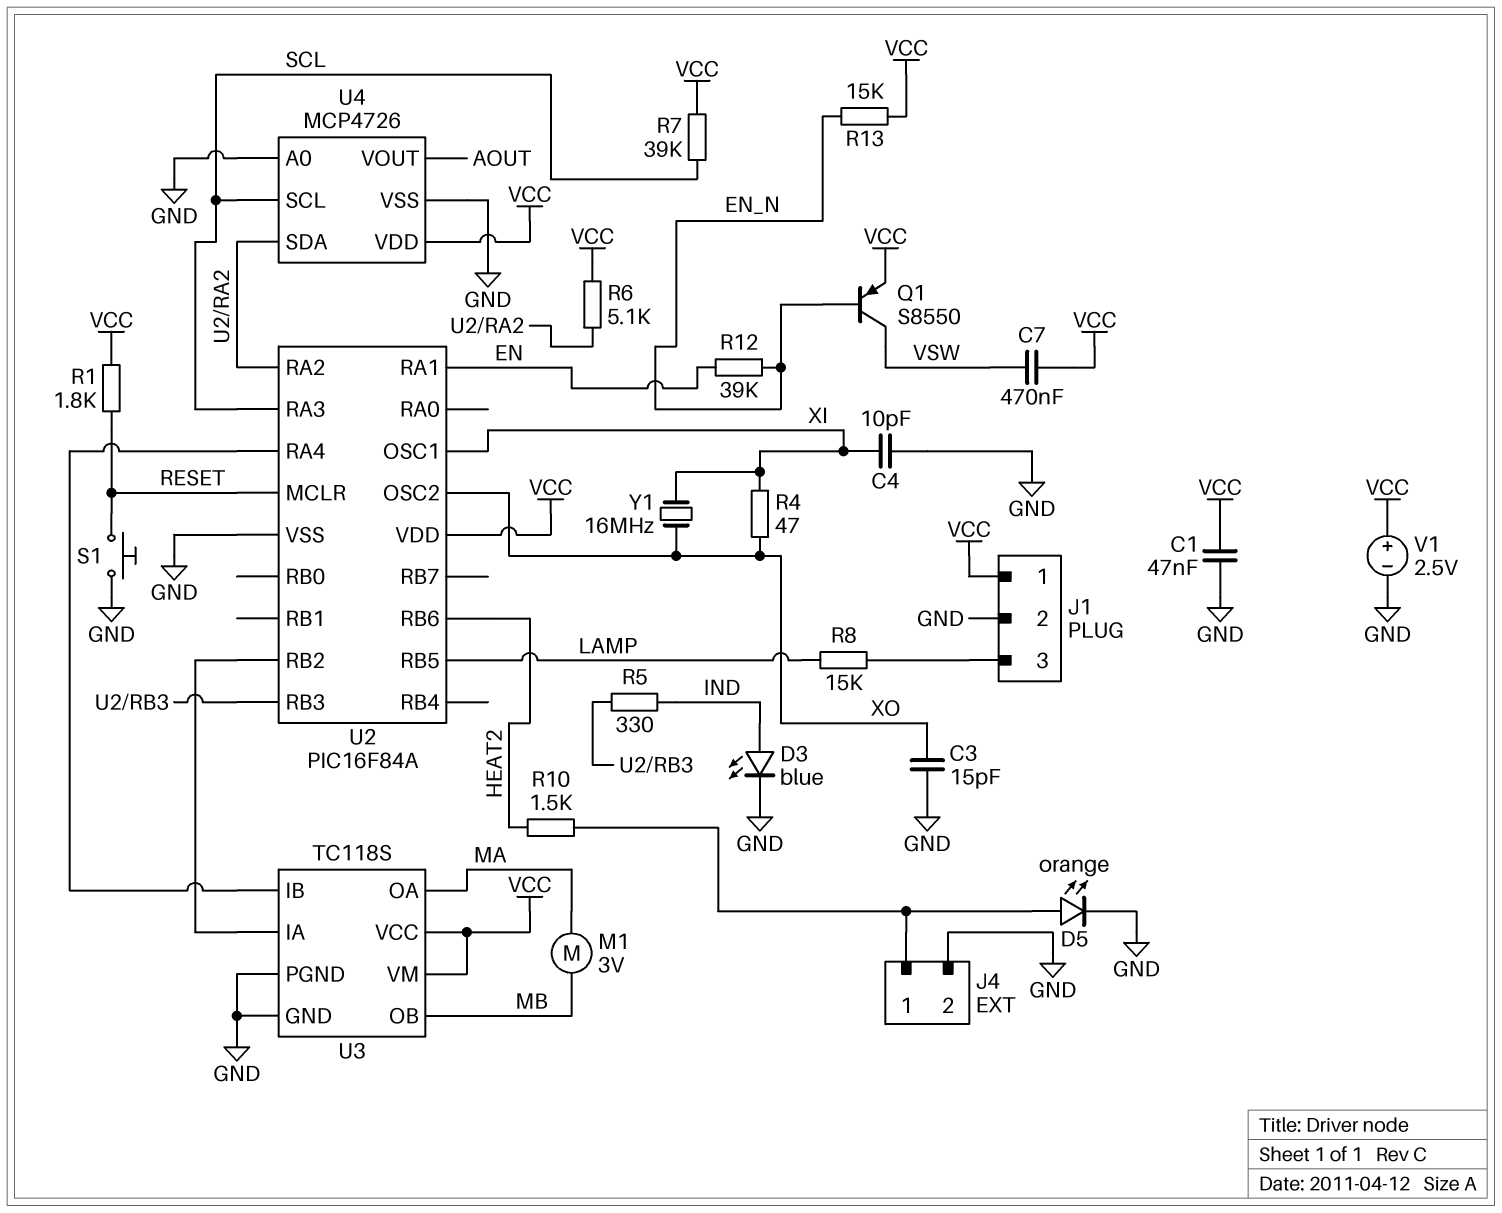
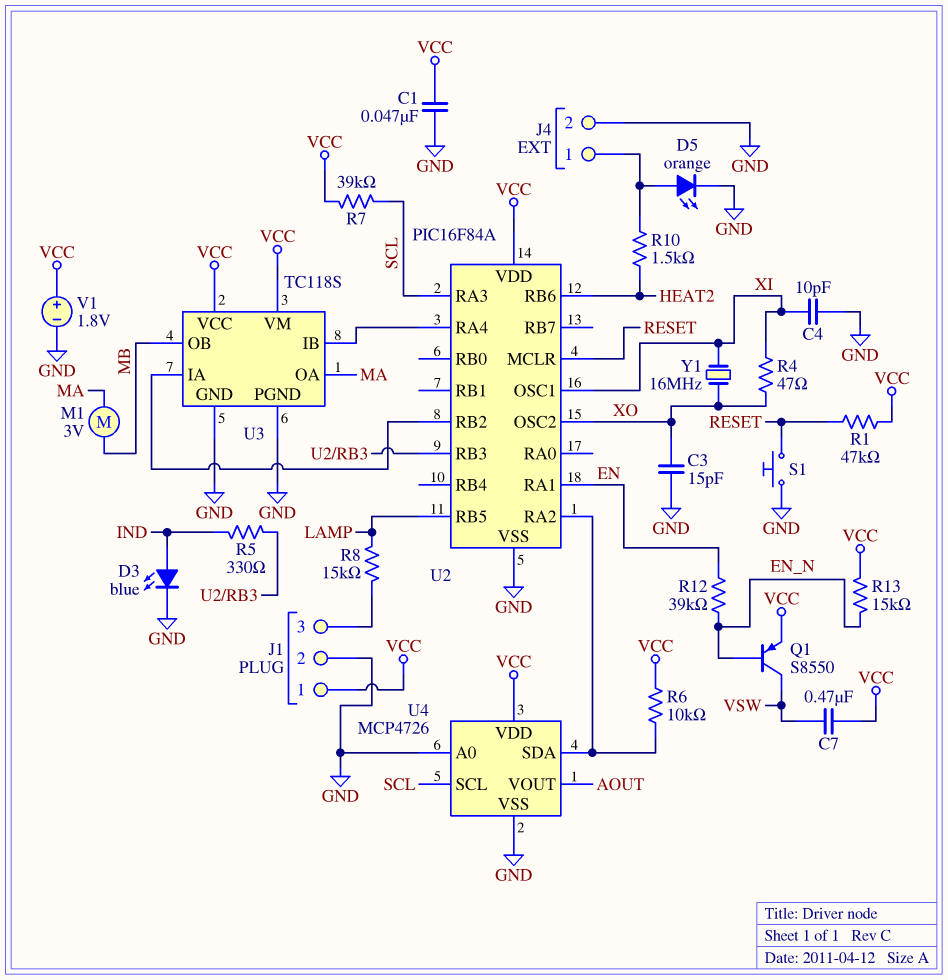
R1: 1.8k (RESET, VCC) -> 47k (RESET, VCC)
R6: 5.1k (U2/RA2, VCC) -> 10k (U2/RA2, VCC)
V1: 2.5V (plus VCC, minus GND) -> 1.8V (plus VCC, minus GND)

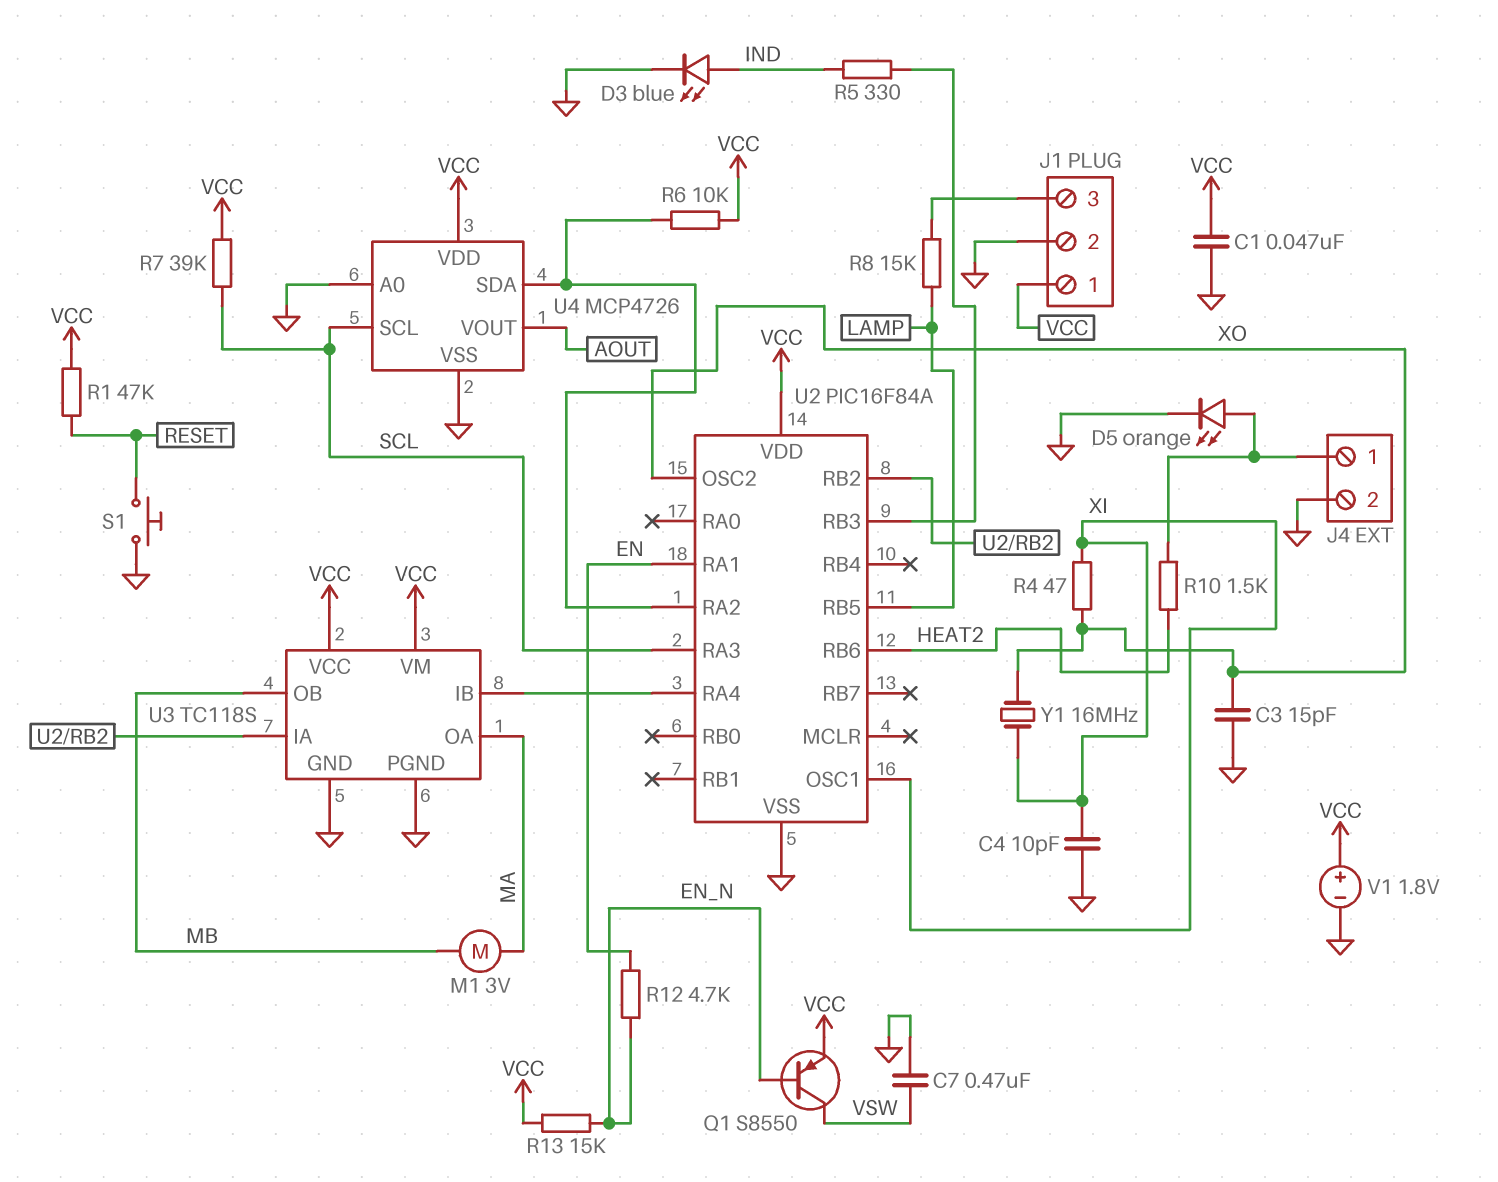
C7: 470nF (VCC, VSW) -> 470nF (GND, VSW)
R12: 39k (EN, EN_N) -> 4.7k (EN, EN_N)
U2 pin MCLR: RESET -> none

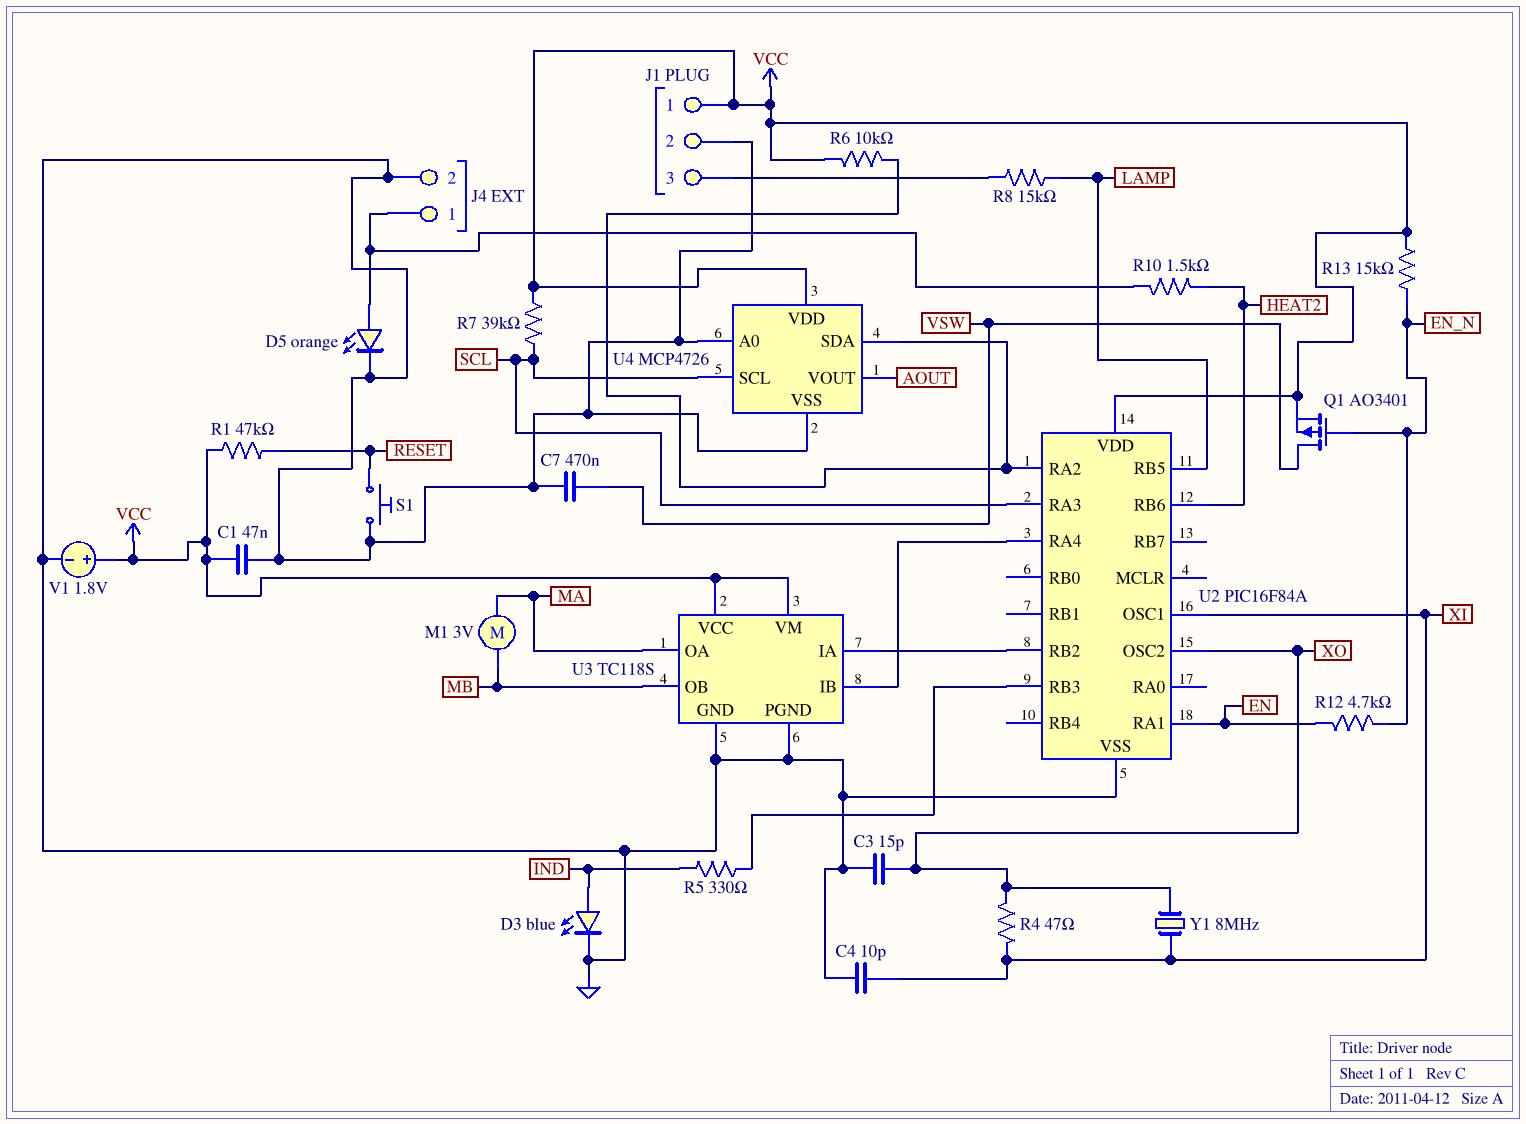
Q1: PNP S8550 (B EN_N, C VSW, E VCC) -> PMOS AO3401 (G EN_N, D VSW, S VCC)
Y1: 16MHz (XI, XO) -> 8MHz (XI, XO)

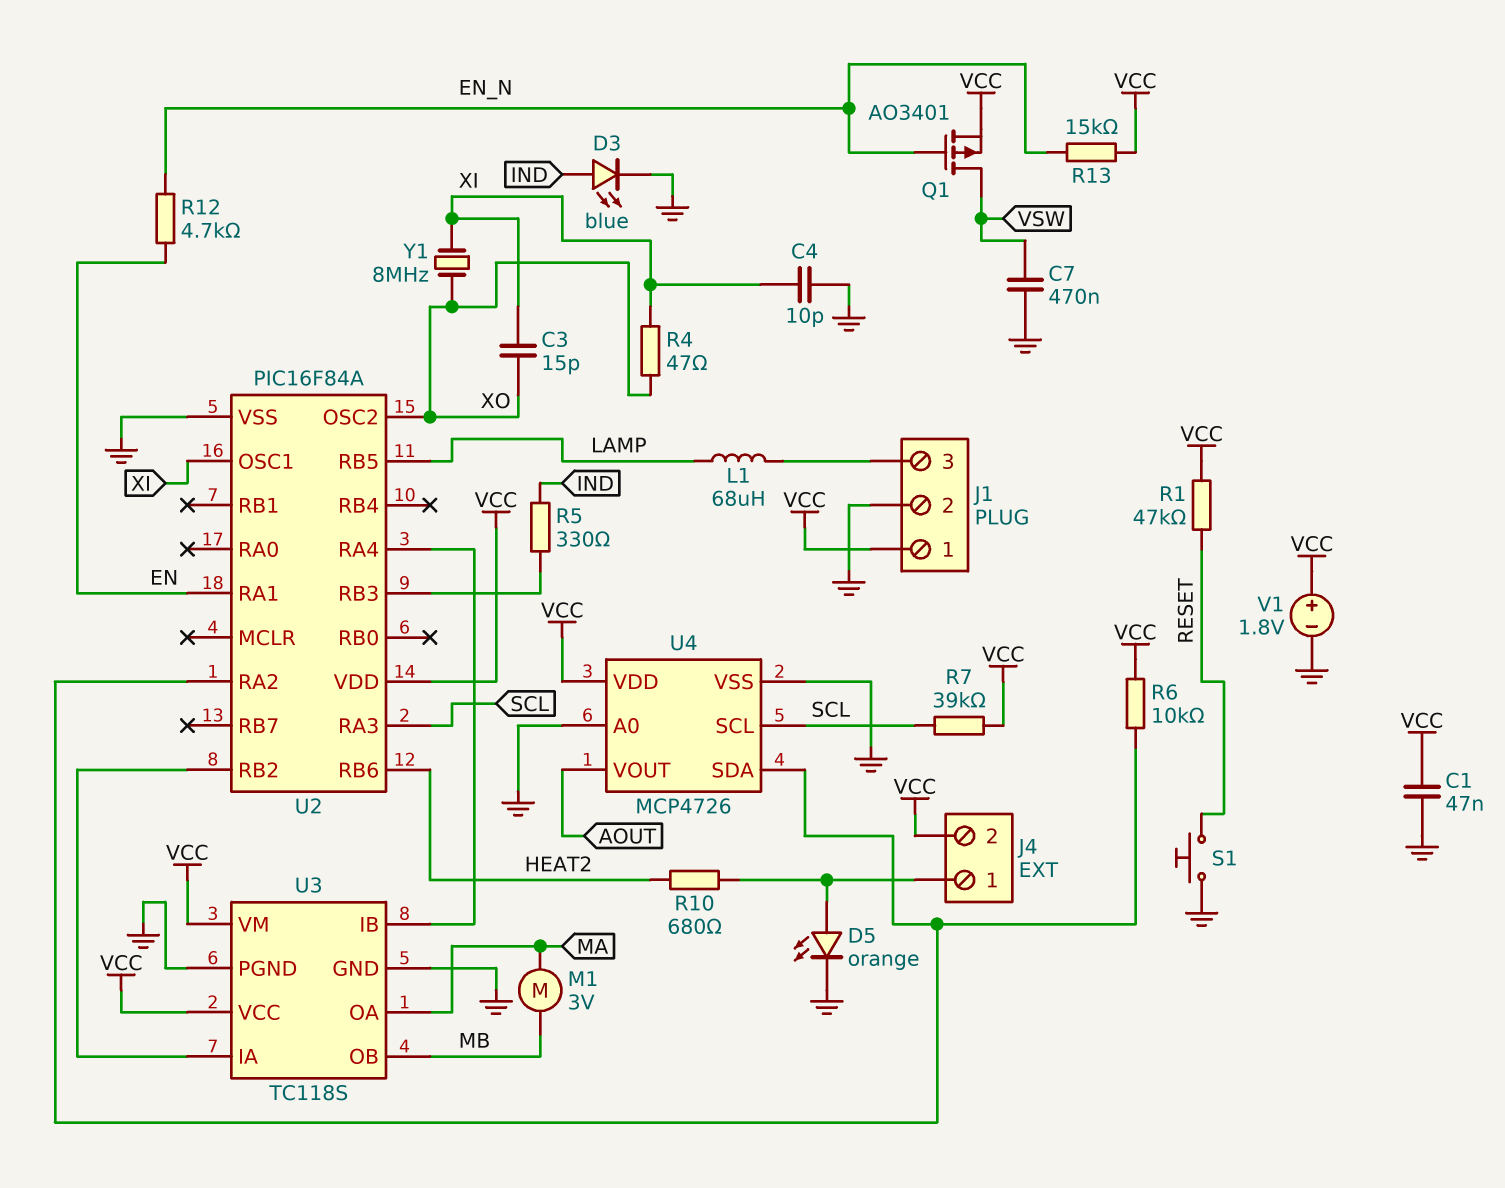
C3: 15pF (GND, XO) -> 15pF (XI, XO)
J4 pin 2: GND -> VCC
L1: none -> 68uH (J1/3, LAMP)
R8: 15k (J1/3, LAMP) -> none
R10: 1.5k (HEAT2, J4/1) -> 680 (HEAT2, J4/1)

